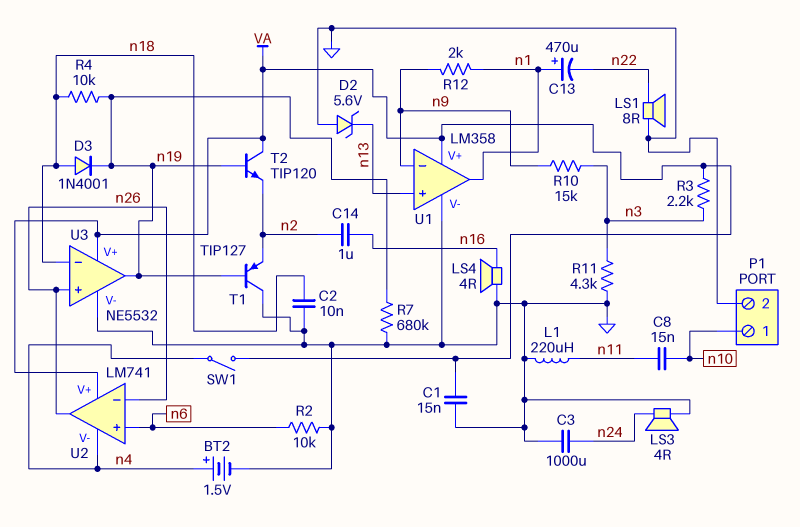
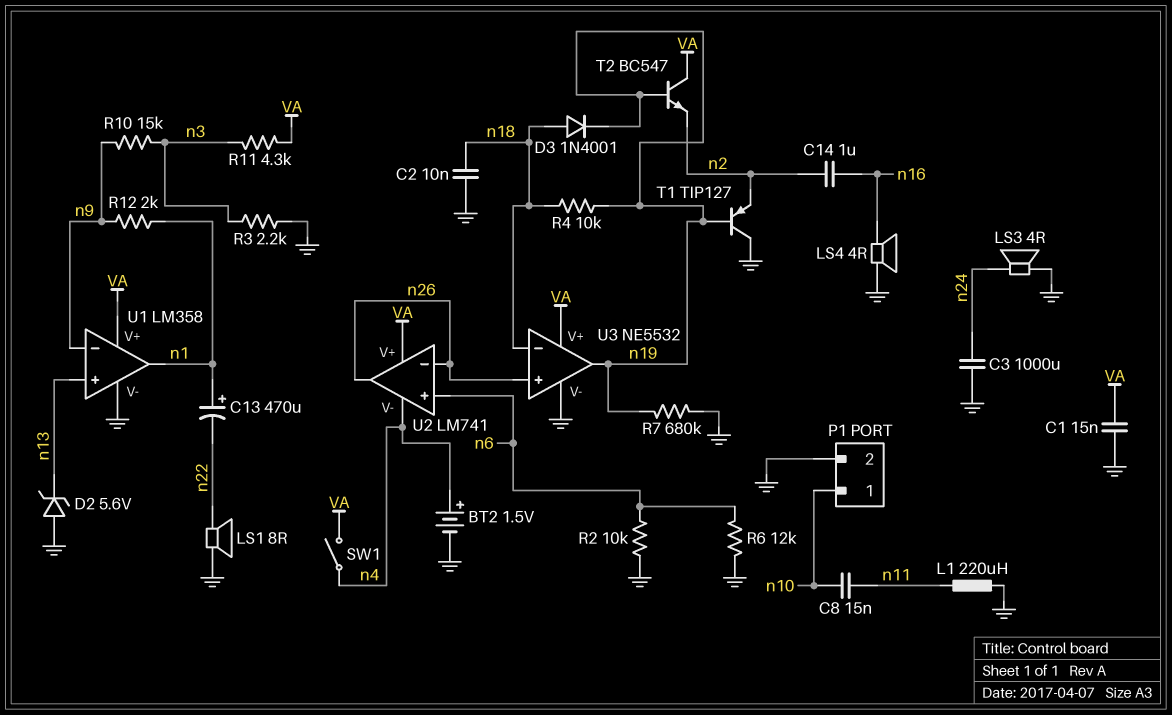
R3: 2.2k (VA, n3) -> 2.2k (GND, n3)
R6: none -> 12k (GND, n6)
R11: 4.3k (GND, n3) -> 4.3k (VA, n3)
T2: NPN TIP120 (B n19, C VA, E n2) -> NPN BC547 (B n19, C VA, E n2)

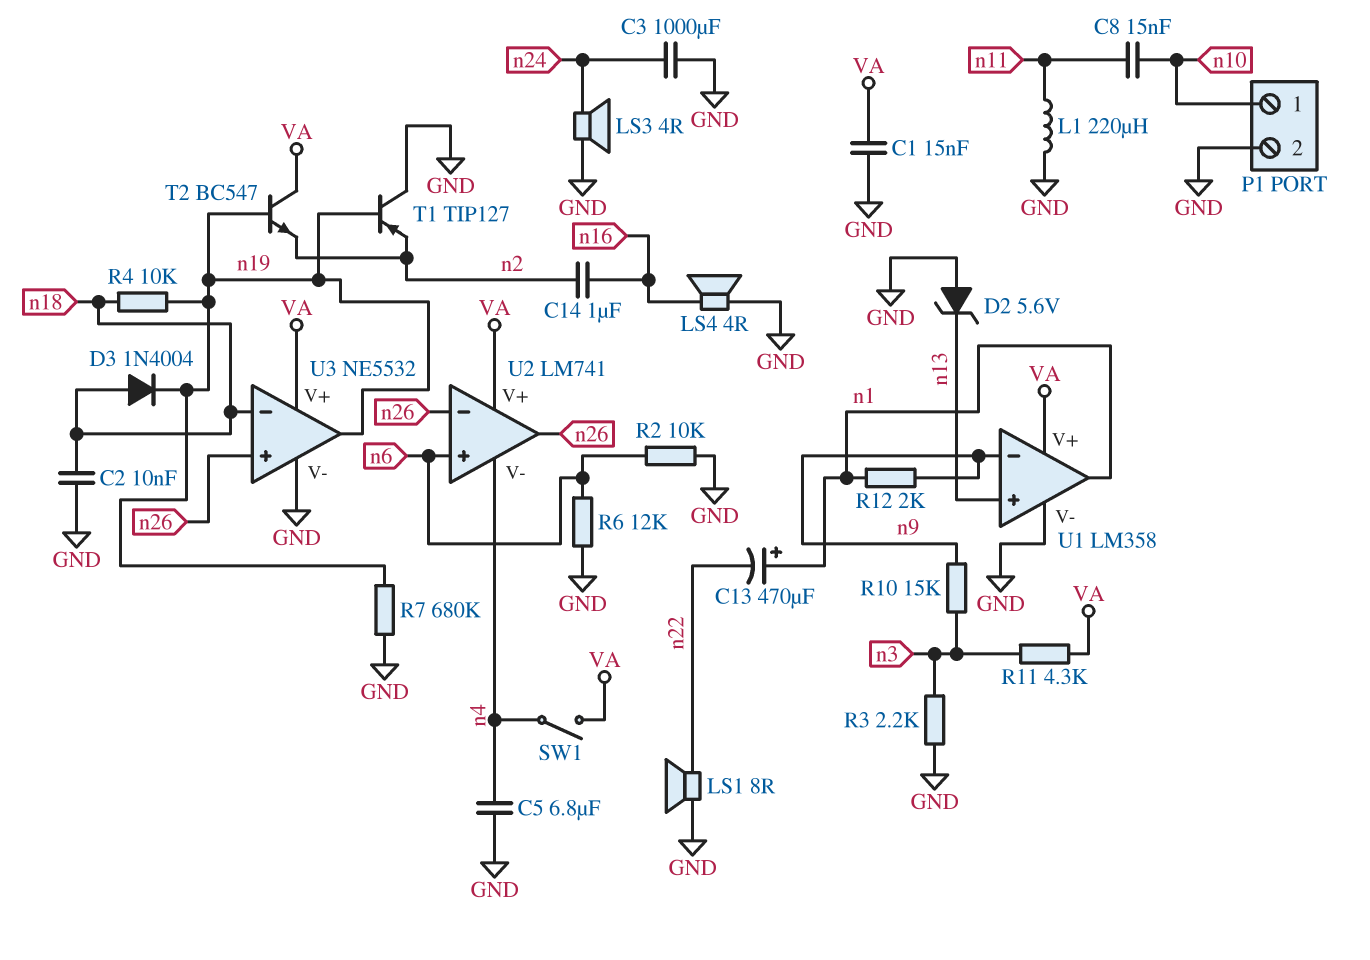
BT2: 1.5V (plus n4, minus GND) -> none
C5: none -> 6.8uF (GND, n4)
D3: diode 1N4001 (A n18, K n19) -> diode 1N4004 (A n18, K n19)

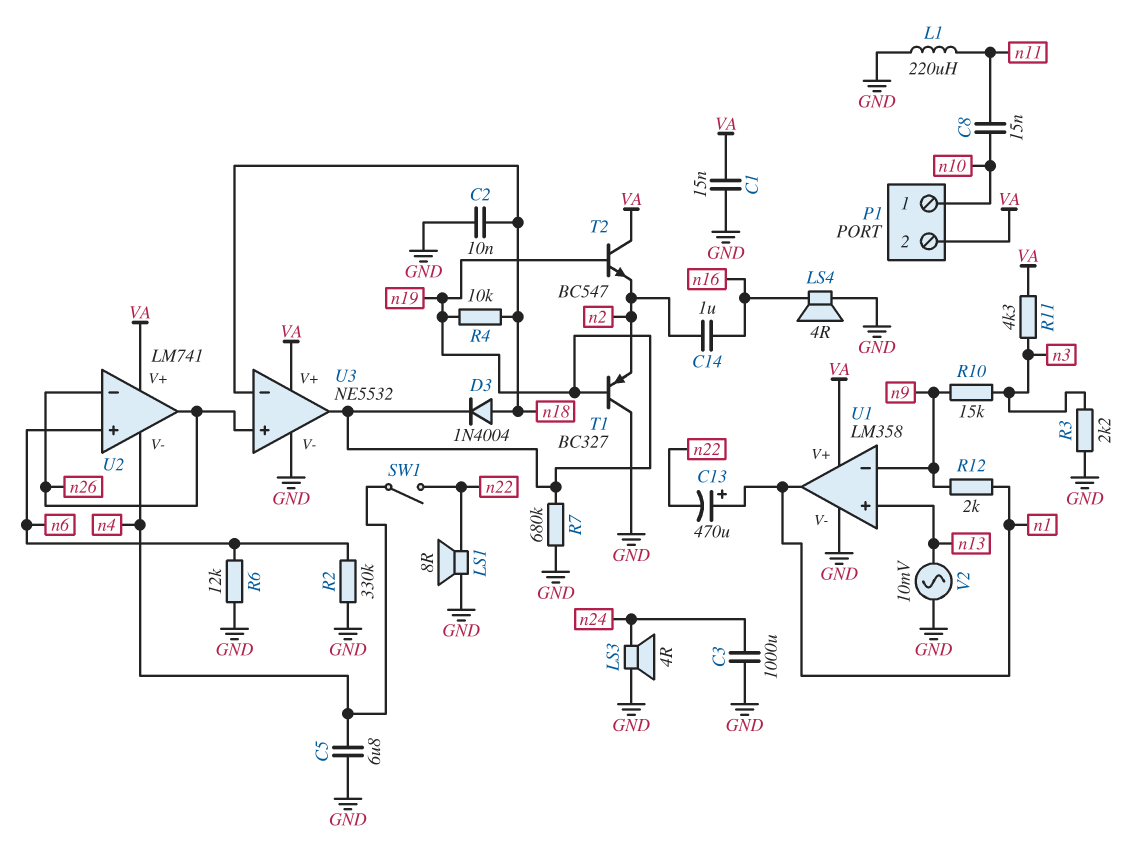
D2: zener 5.6V (A GND, K n13) -> none
P1 pin 2: GND -> VA
R2: 10k (GND, n6) -> 330k (GND, n6)
SW1: switch (VA, n4) -> switch (n4, n22)
T1: PNP TIP127 (B n19, C GND, E n2) -> PNP BC327 (B n19, C GND, E n2)
V2: none -> AC 10mV (GND, n13)

